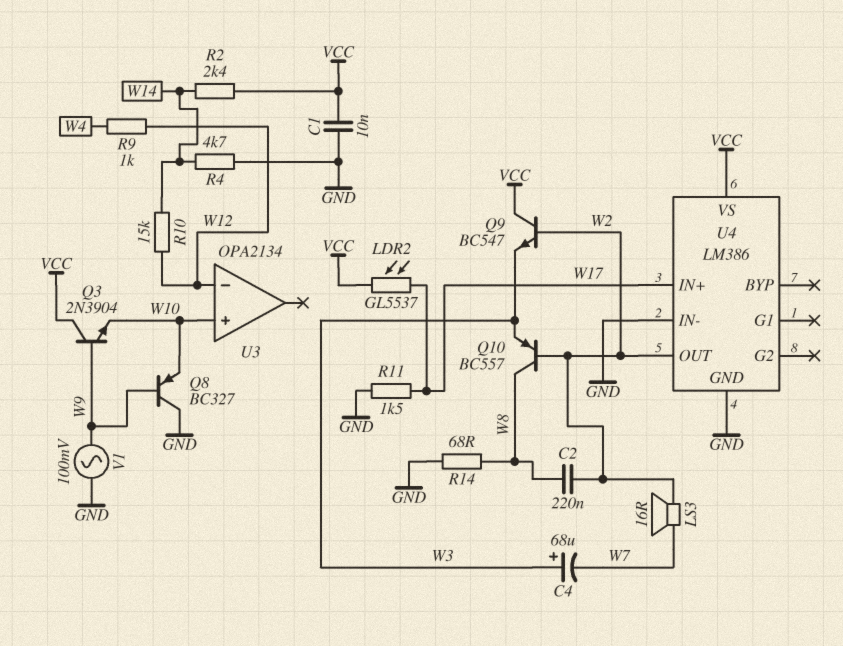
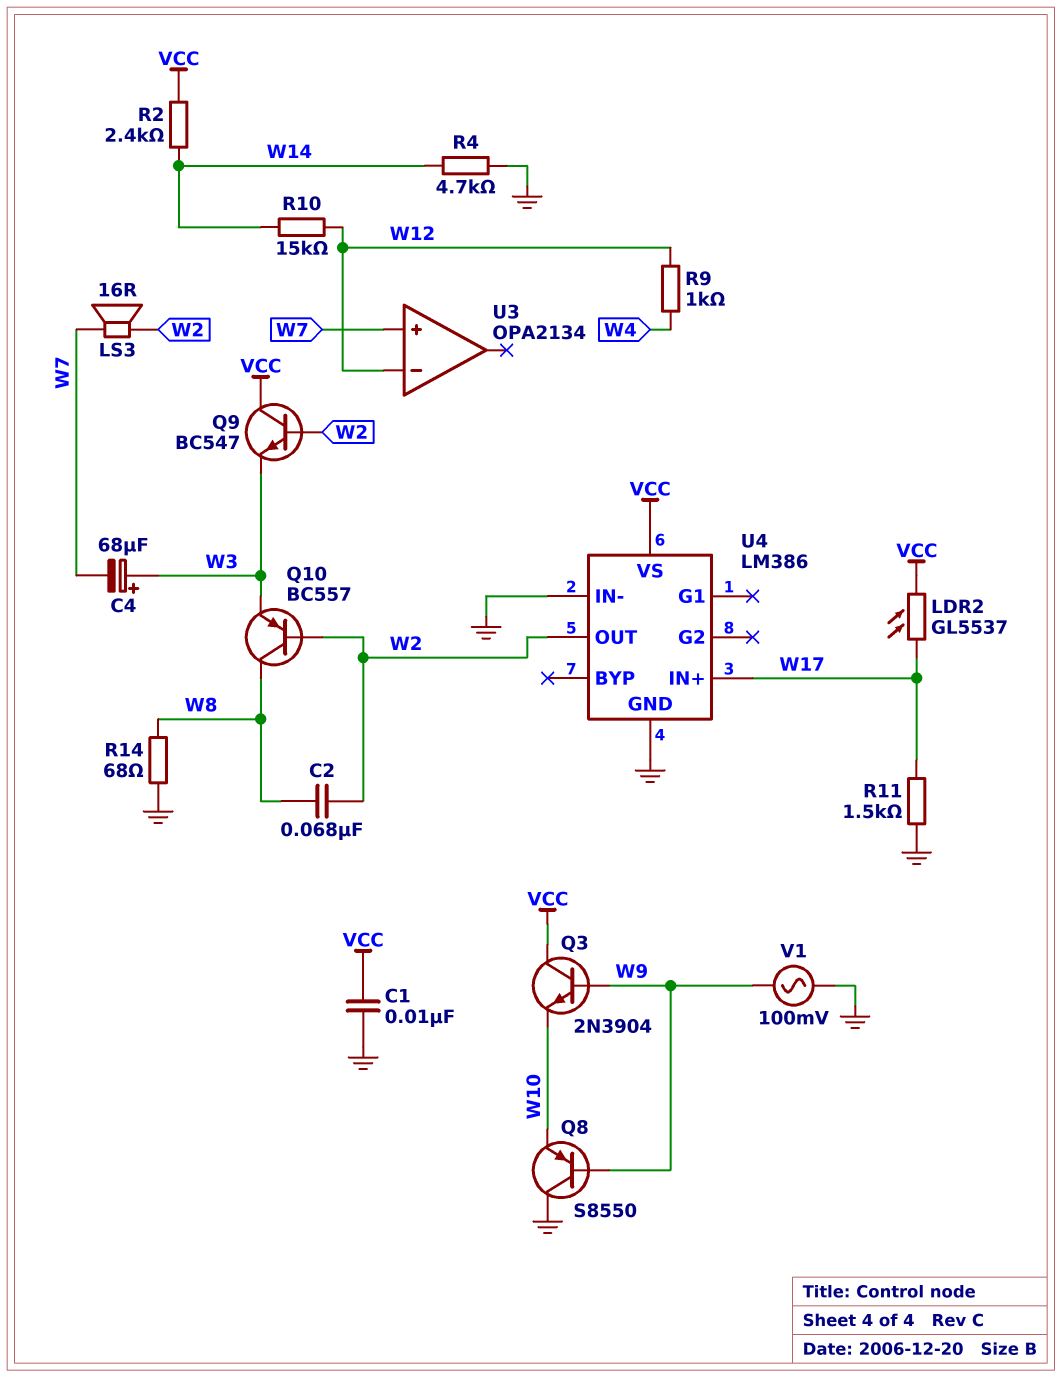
C2: 220nF (W2, W8) -> 68nF (W2, W8)
Q8: PNP BC327 (B W9, C GND, E W10) -> PNP S8550 (B W9, C GND, E W10)
U3 pin in+: W10 -> W7

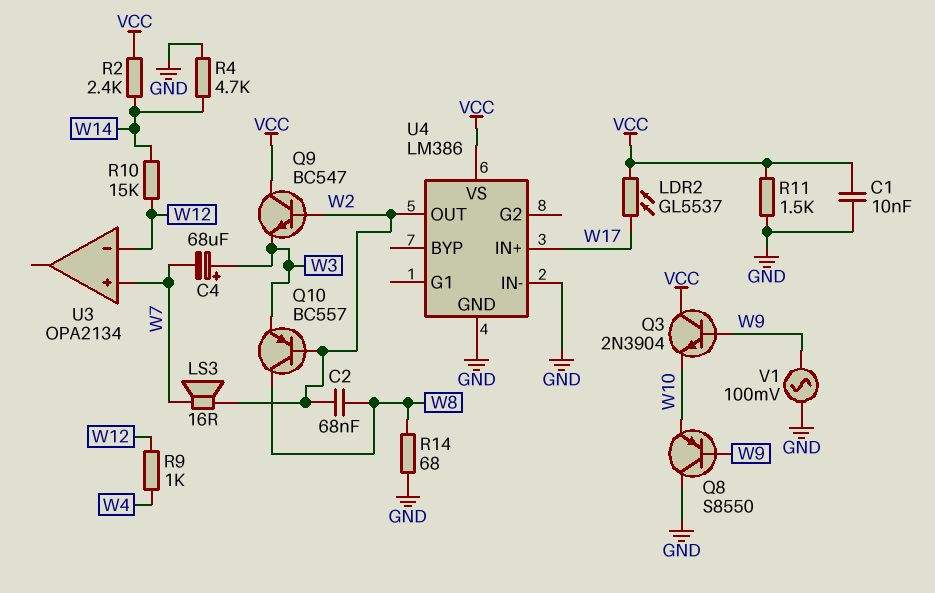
R11: 1.5k (GND, W17) -> 1.5k (GND, VCC)

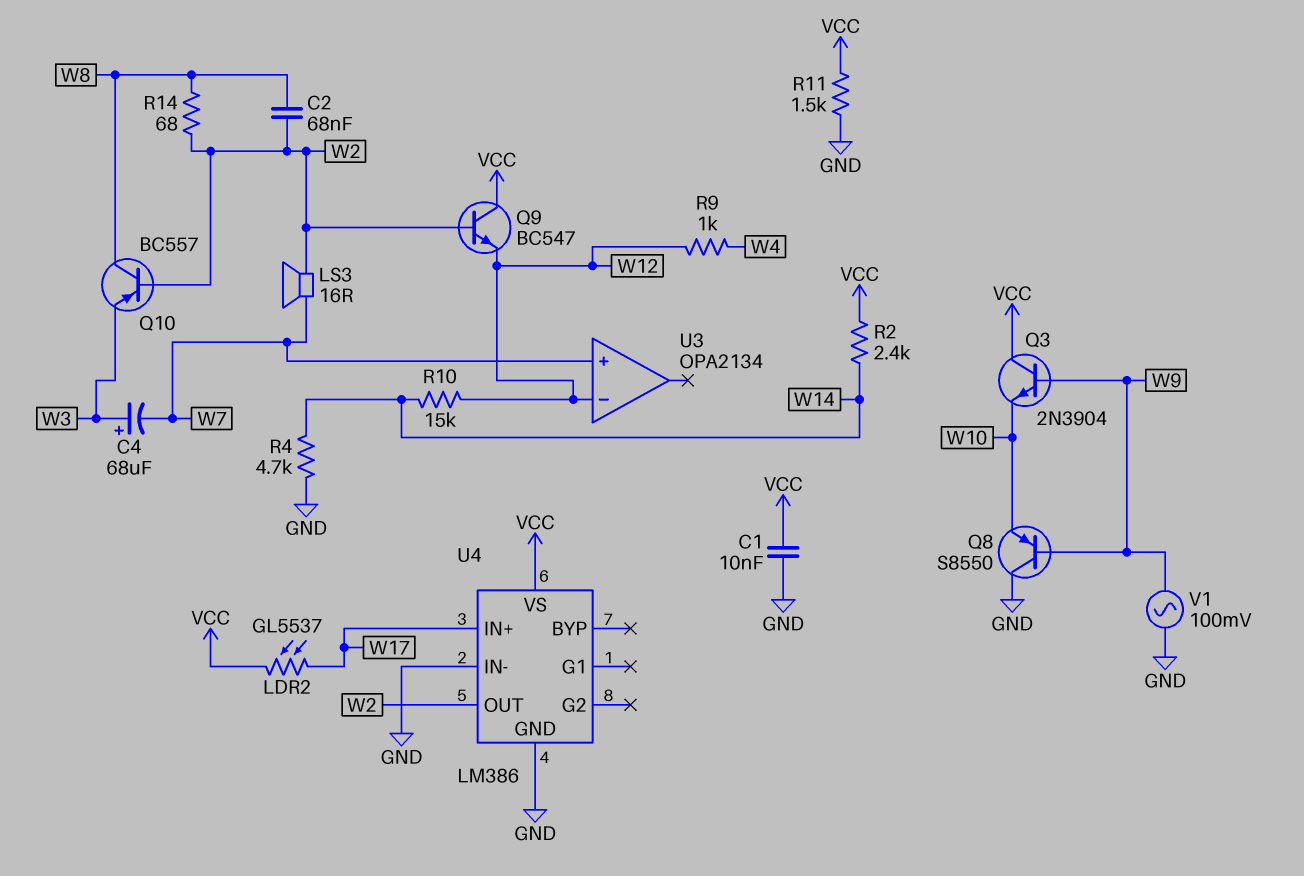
Q9: NPN BC547 (B W2, C VCC, E W3) -> NPN BC547 (B W2, C VCC, E W12)
R14: 68 (GND, W8) -> 68 (W2, W8)

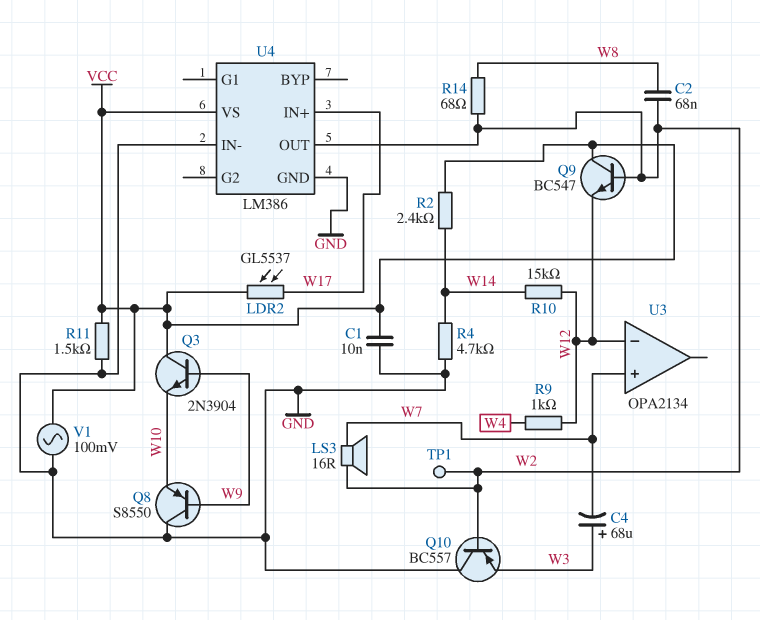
Q10: PNP BC557 (B W2, C W8, E W3) -> PNP BC557 (B W2, C GND, E W3)
TP1: none -> test point (W2)
V1: AC 100mV (GND, W9) -> AC 100mV (GND, VCC)

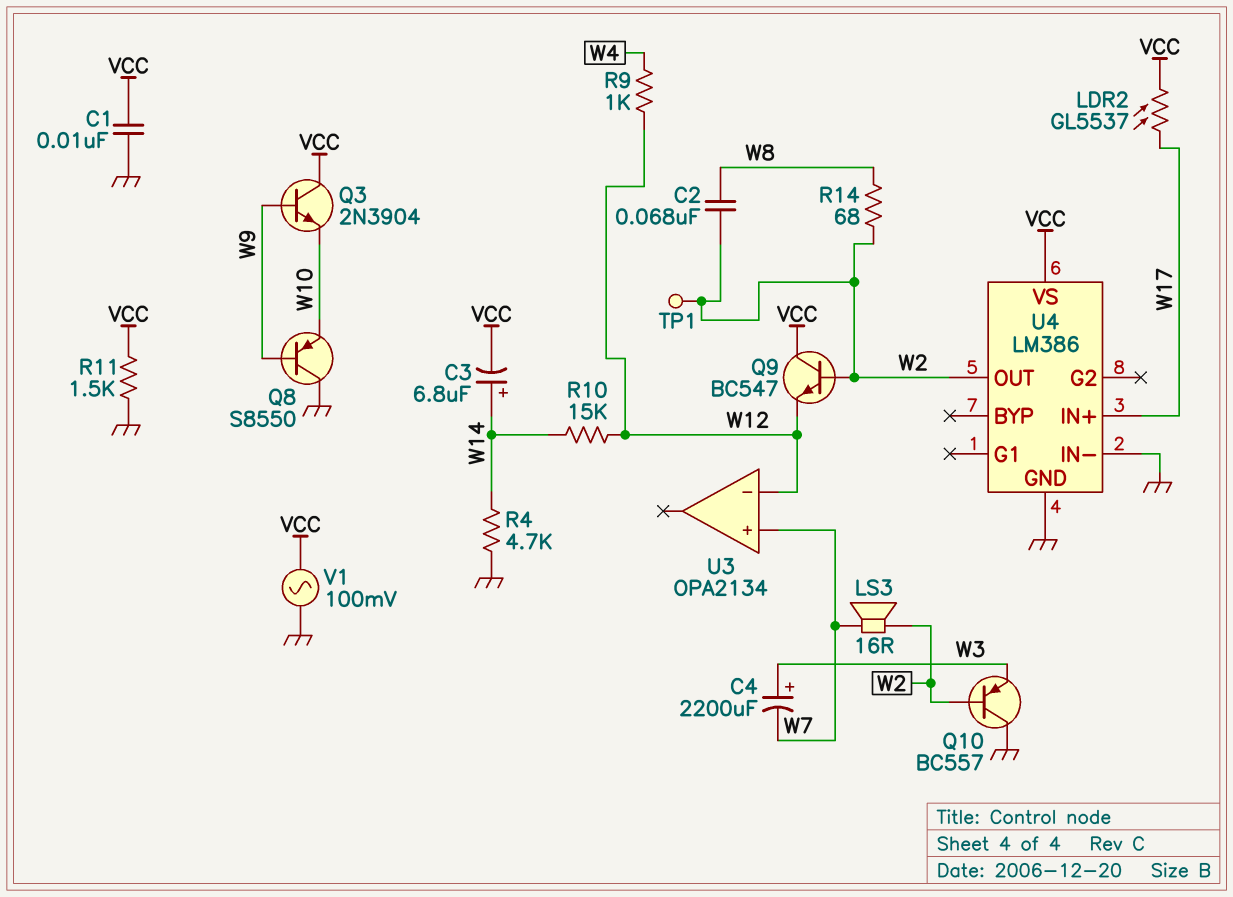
C3: none -> 6.8uF (plus W14, minus VCC)
C4: 68uF (plus W3, minus W7) -> 2200uF (plus W3, minus W7)
R2: 2.4k (VCC, W14) -> none

